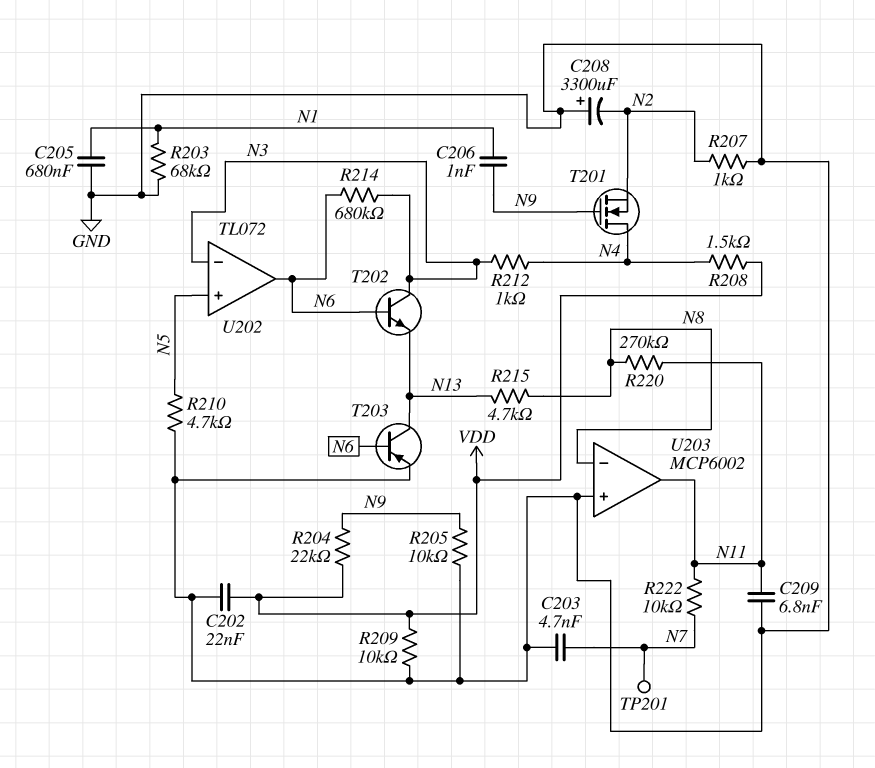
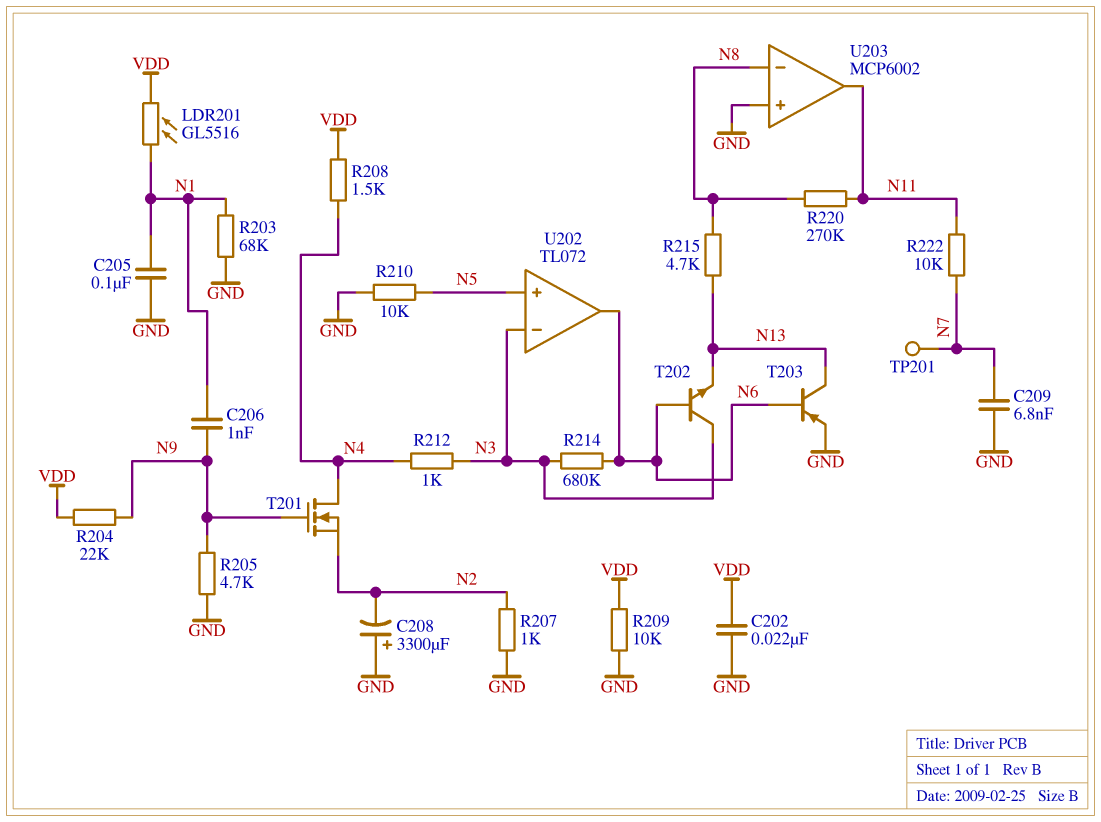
C203: 4.7nF (GND, N7) -> none
C205: 680nF (GND, N1) -> 100nF (GND, N1)
C209: 6.8nF (GND, N11) -> 6.8nF (GND, N7)
LDR201: none -> GL5516 (N1, VDD)
R205: 10k (GND, N9) -> 4.7k (GND, N9)
R210: 4.7k (GND, N5) -> 10k (GND, N5)

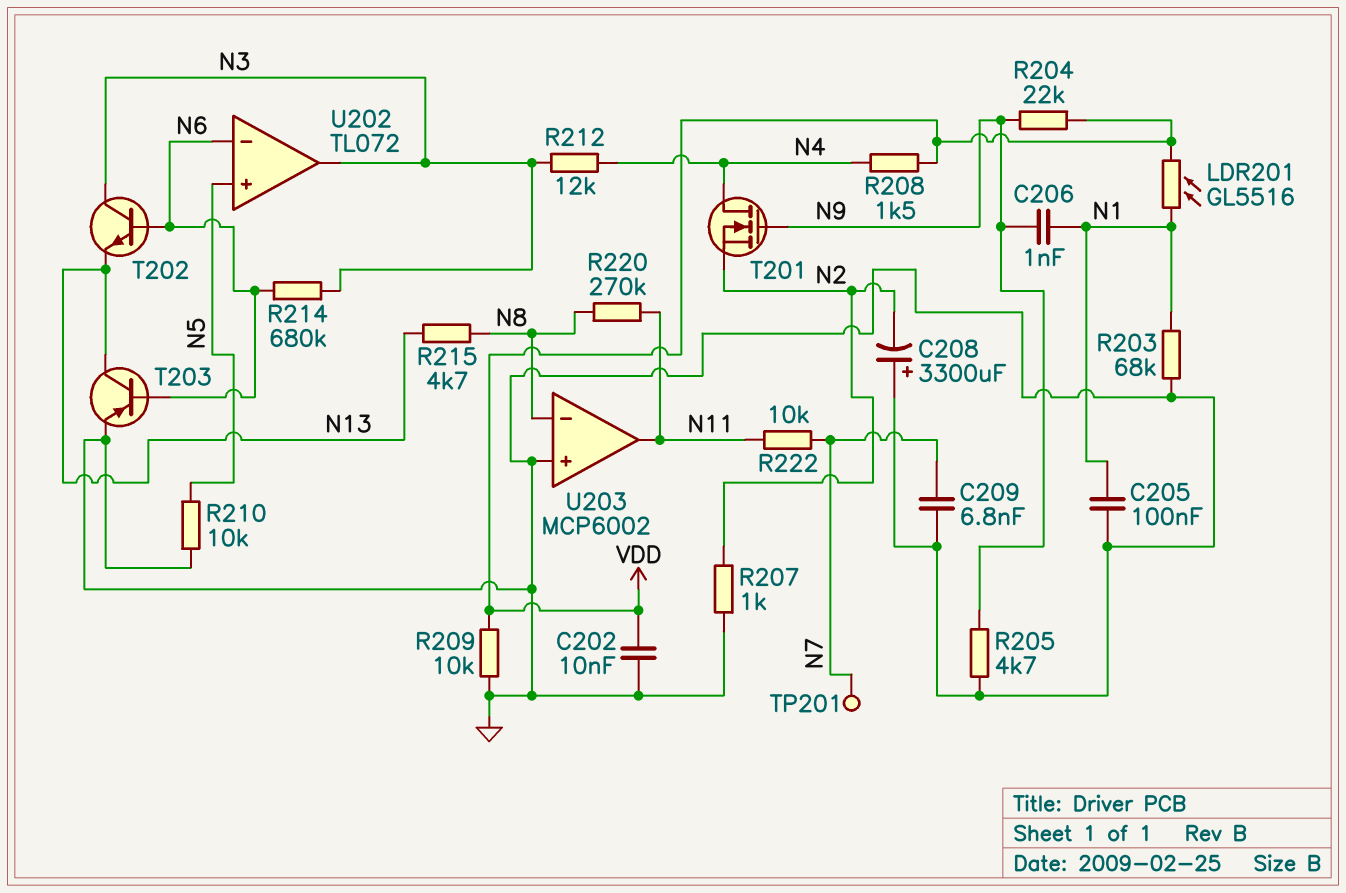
C202: 22nF (GND, VDD) -> 10nF (GND, VDD)
R212: 1k (N3, N4) -> 12k (N3, N4)
U202 pin in-: N3 -> N6
U202 pin out: N6 -> N3

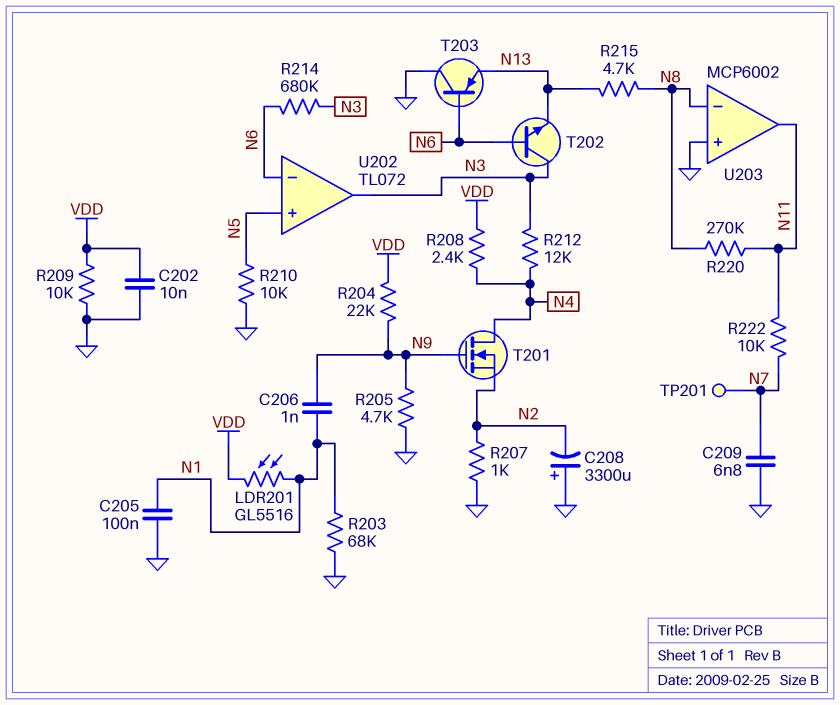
R208: 1.5k (N4, VDD) -> 2.4k (N4, VDD)
T203: PNP (B N6, C N13, E GND) -> PNP (B N6, C GND, E N13)

